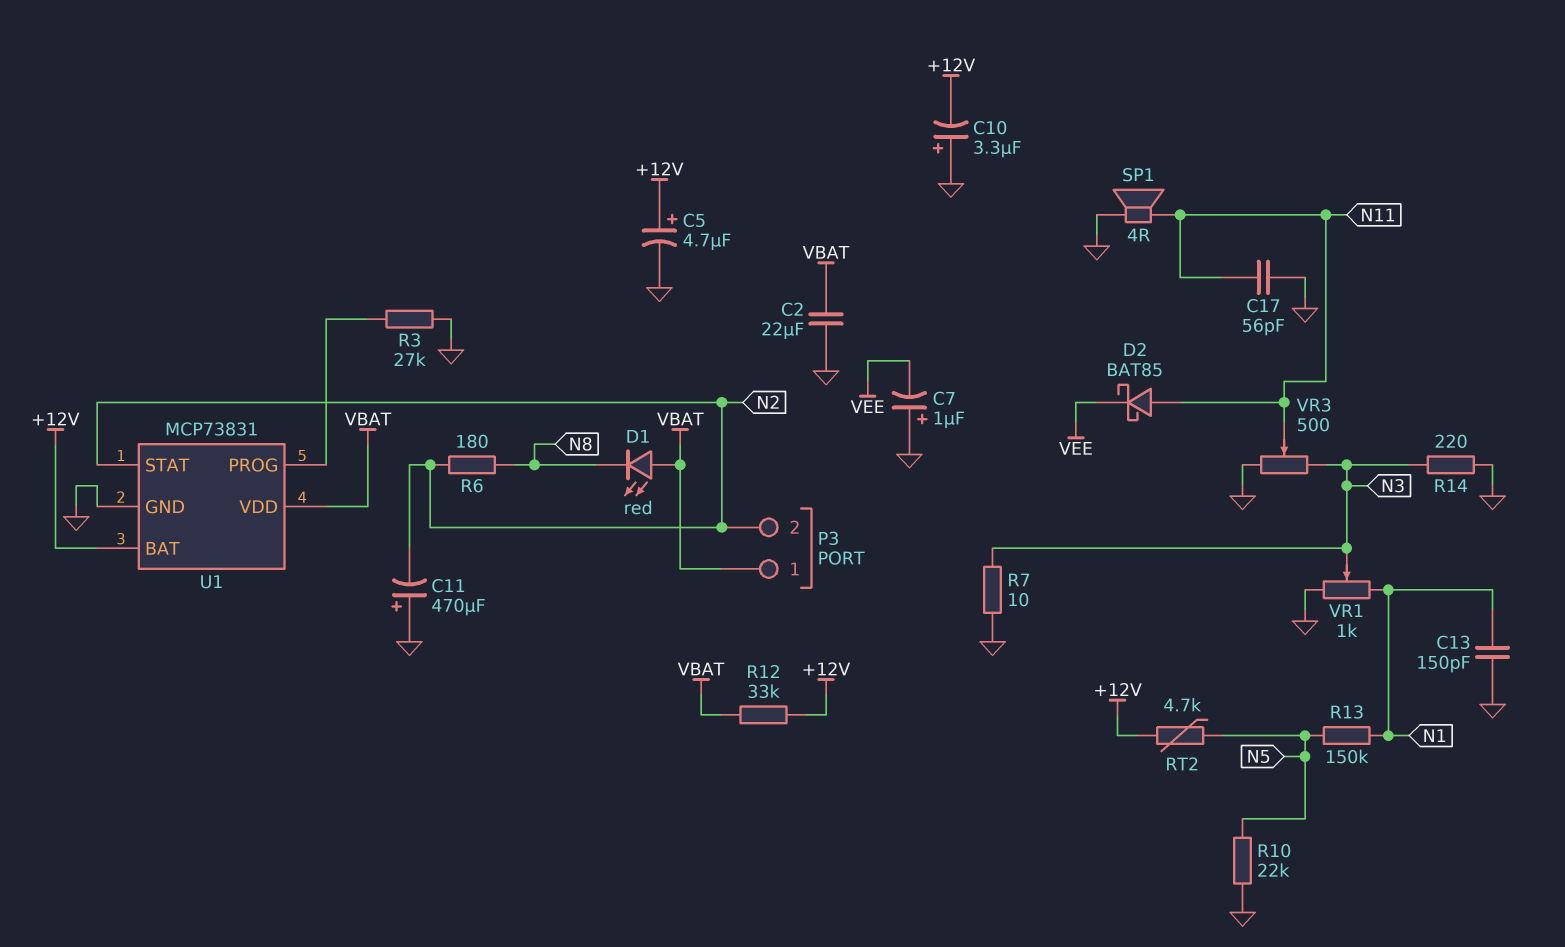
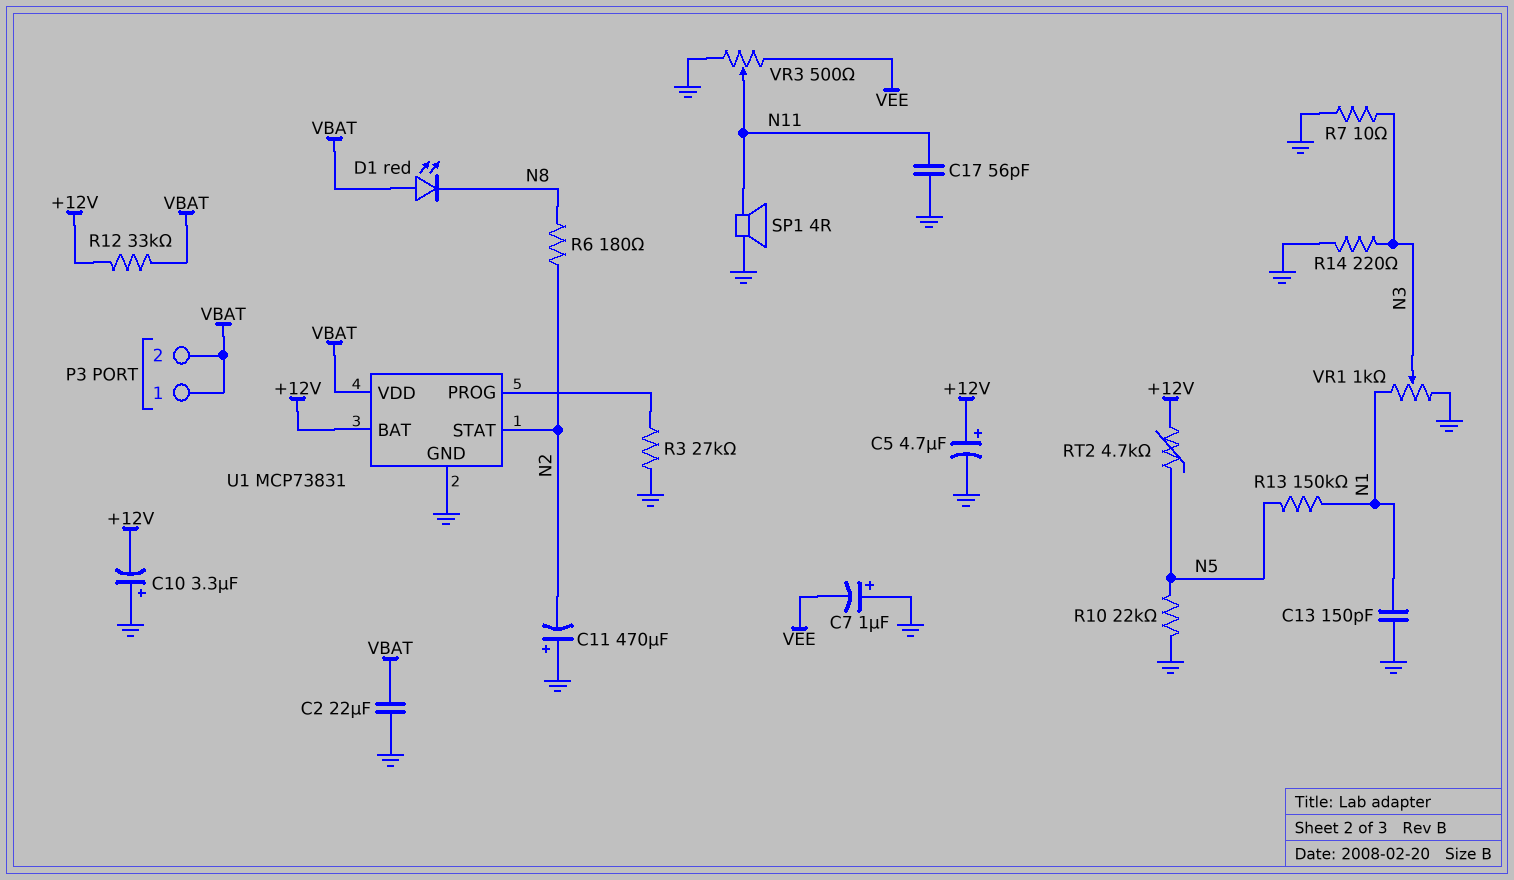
D2: schottky BAT85 (A N11, K VEE) -> none
P3 pin 2: N2 -> VBAT
VR3: 500 (GND, N3, wiper N11) -> 500 (GND, VEE, wiper N11)

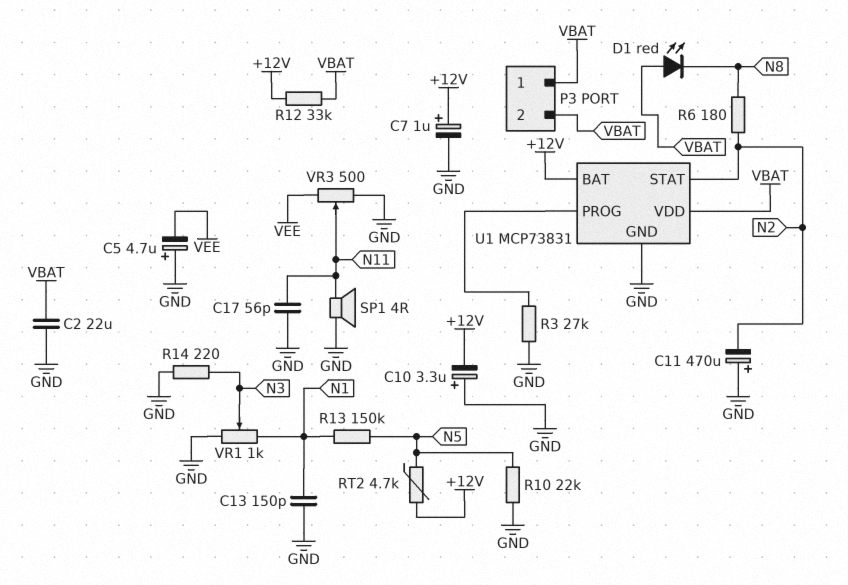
C5: 4.7uF (plus +12V, minus GND) -> 4.7uF (plus GND, minus VEE)
C7: 1uF (plus GND, minus VEE) -> 1uF (plus +12V, minus GND)
R7: 10 (GND, N3) -> none

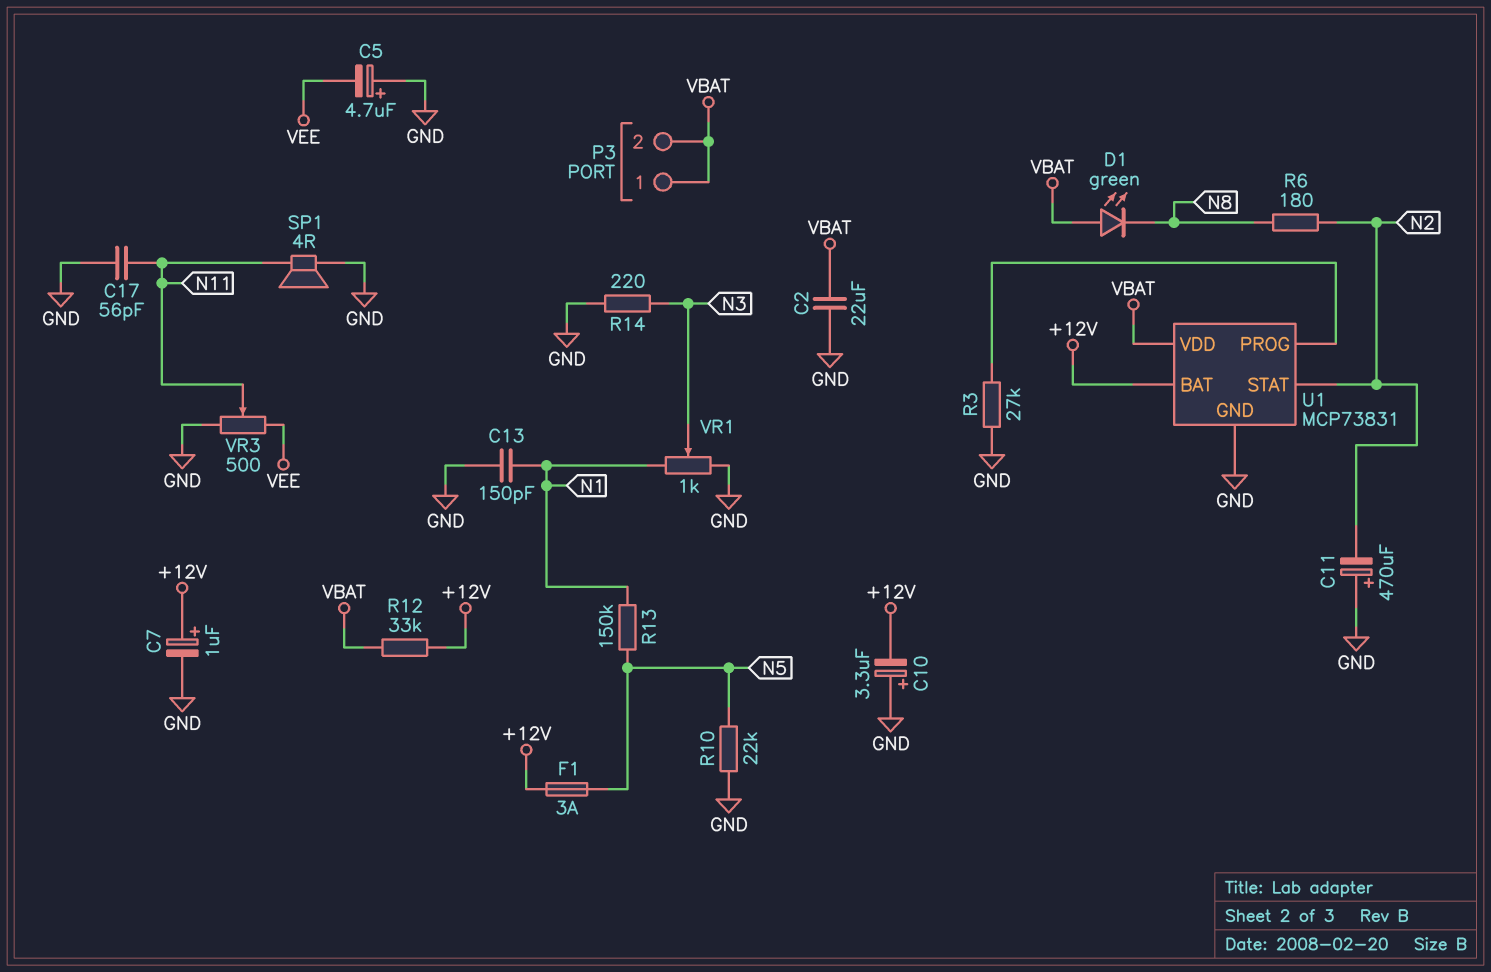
D1: LED red (A VBAT, K N8) -> LED green (A VBAT, K N8)
F1: none -> 3A (+12V, N5)
RT2: 4.7k (+12V, N5) -> none

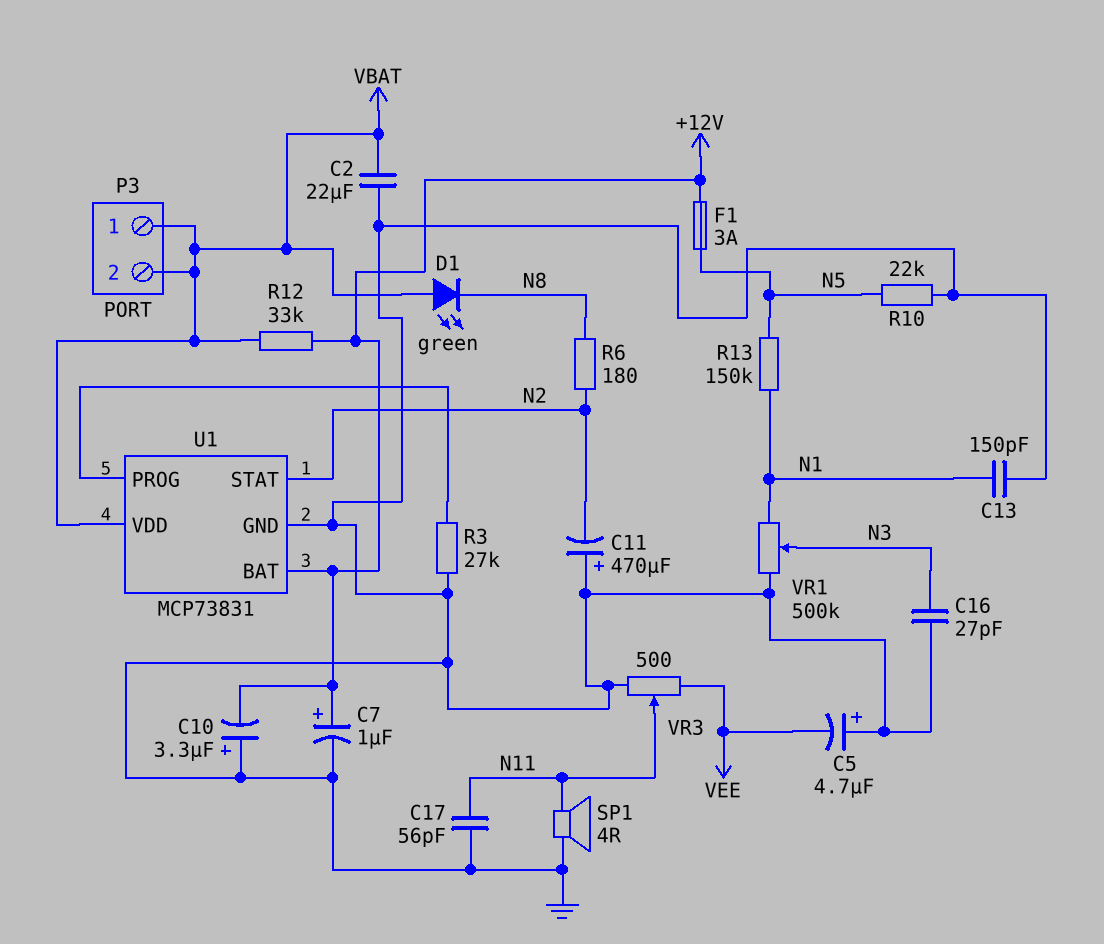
C16: none -> 27pF (GND, N3)
R14: 220 (GND, N3) -> none
VR1: 1k (GND, N1, wiper N3) -> 500k (GND, N1, wiper N3)

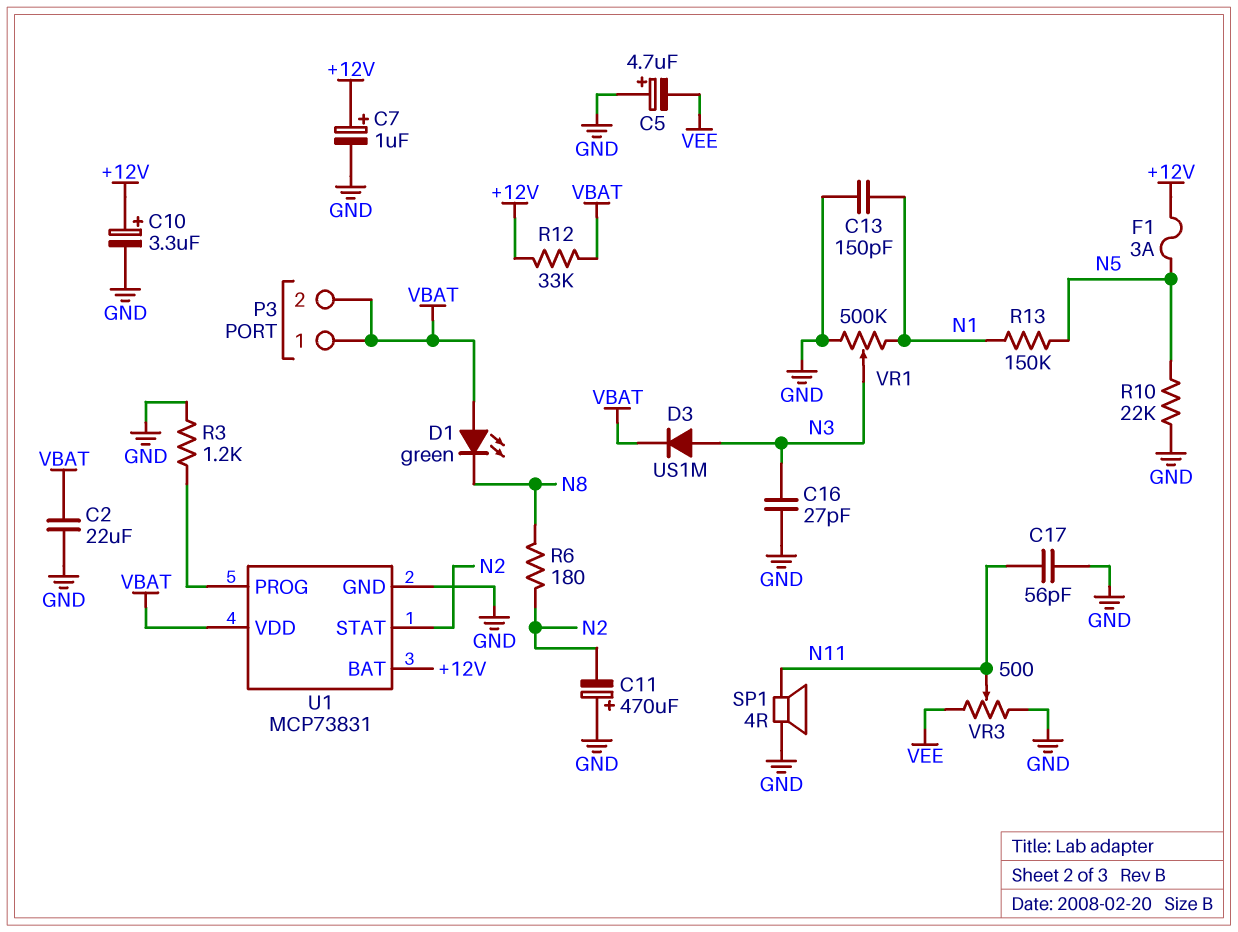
C10: 3.3uF (plus GND, minus +12V) -> 3.3uF (plus +12V, minus GND)
D3: none -> diode US1M (A N3, K VBAT)
R3: 27k (GND, U1/PROG) -> 1.2k (GND, U1/PROG)

